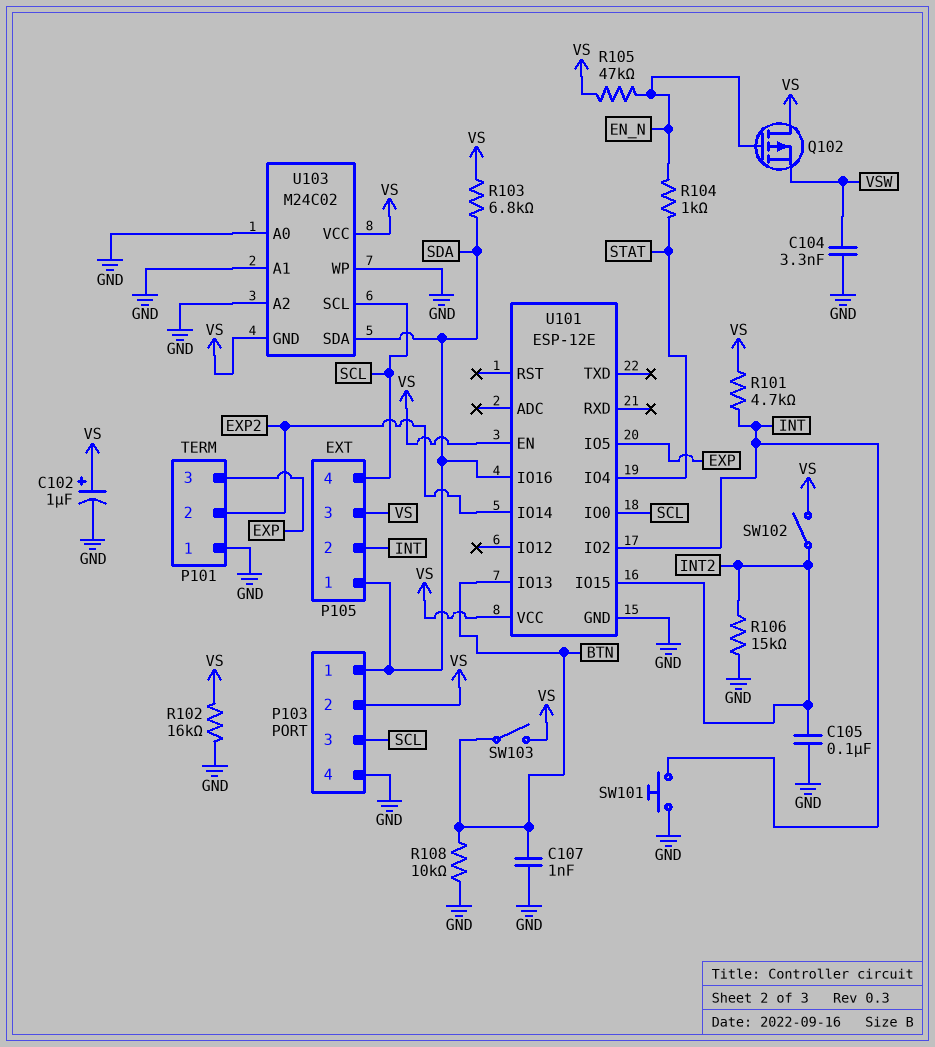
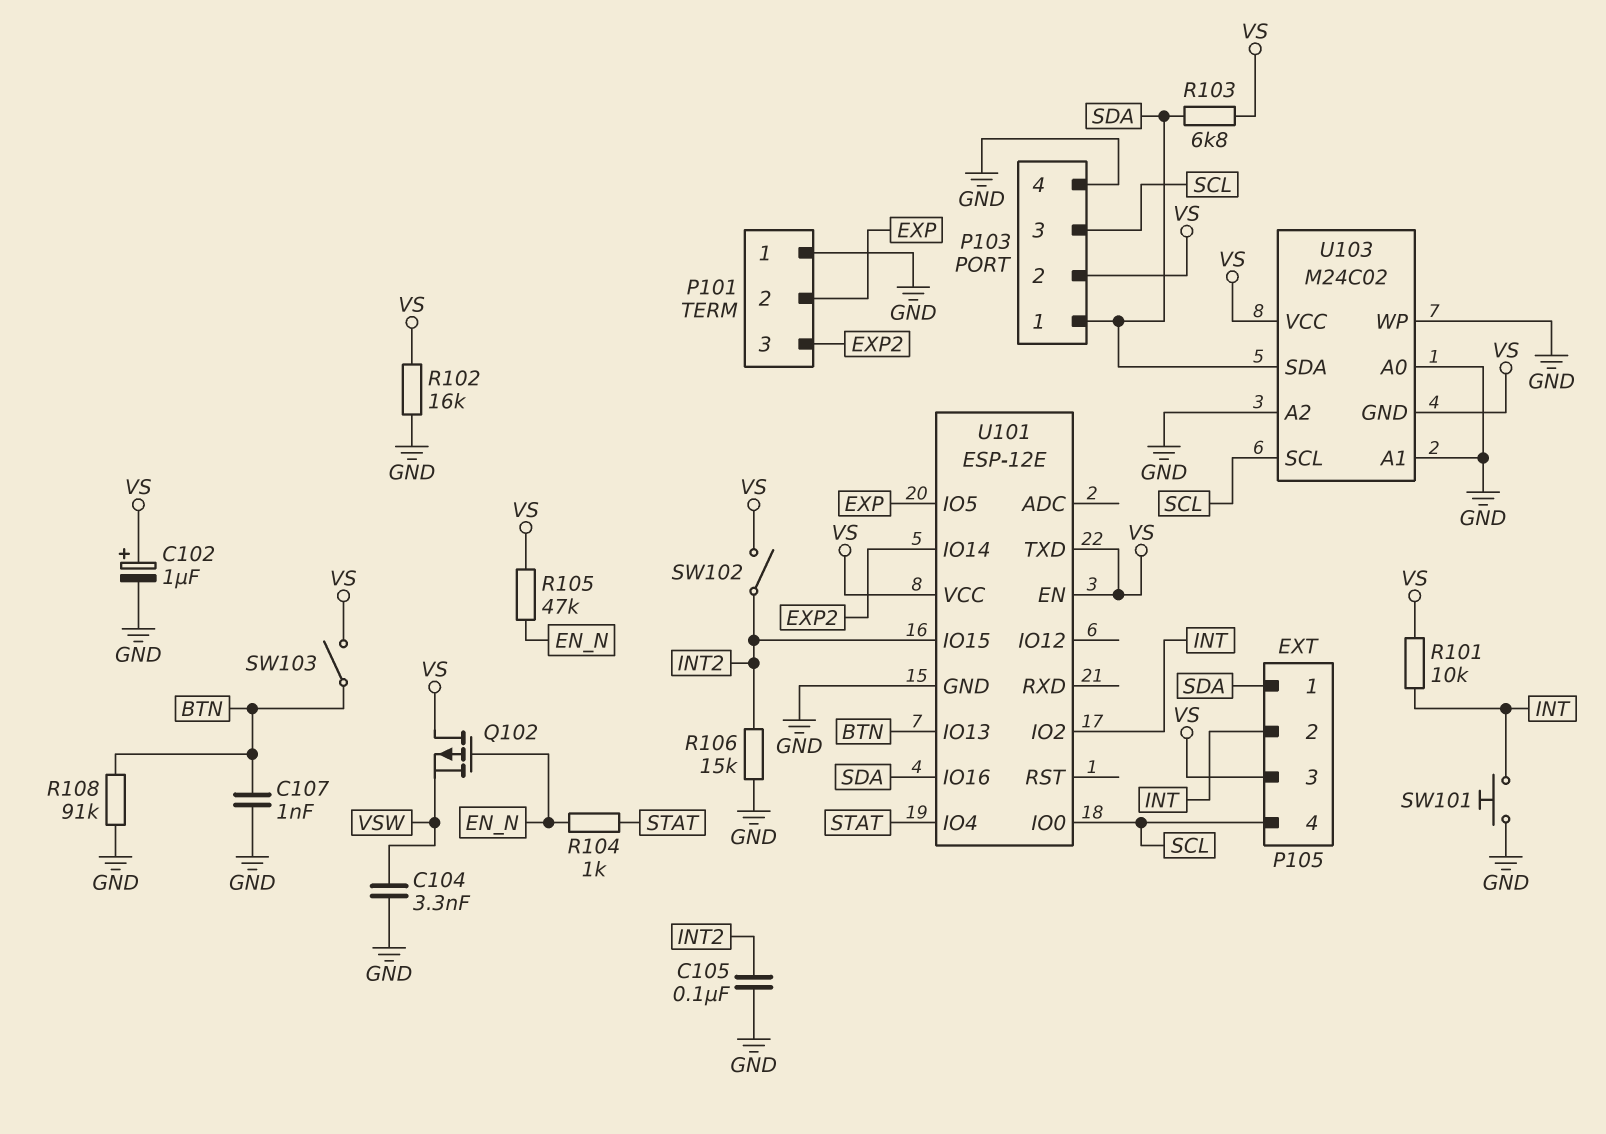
P101 pin 2: EXP2 -> EXP
P101 pin 3: EXP -> EXP2
R101: 4.7k (INT, VS) -> 10k (INT, VS)
R108: 10k (BTN, GND) -> 91k (BTN, GND)
U101 pin TXD: none -> VS

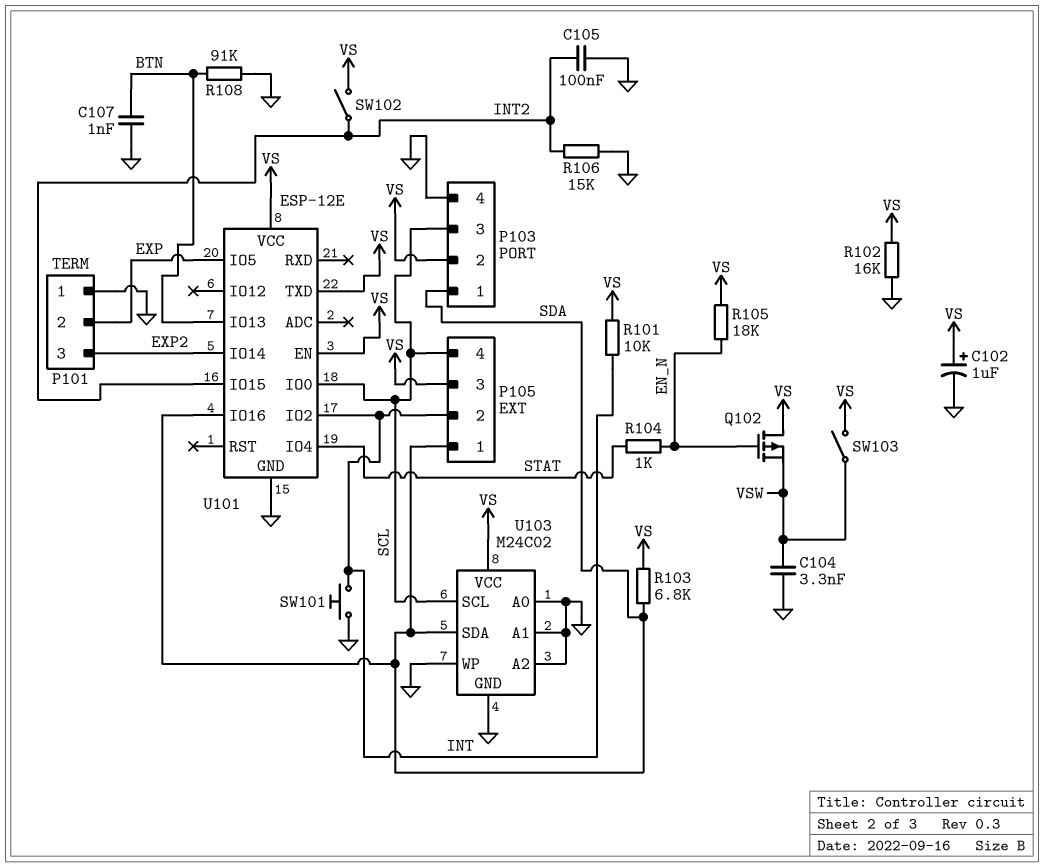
R105: 47k (EN_N, VS) -> 18k (EN_N, VS)
SW103: switch (BTN, VS) -> switch (VS, VSW)
U103 pin GND: VS -> GND

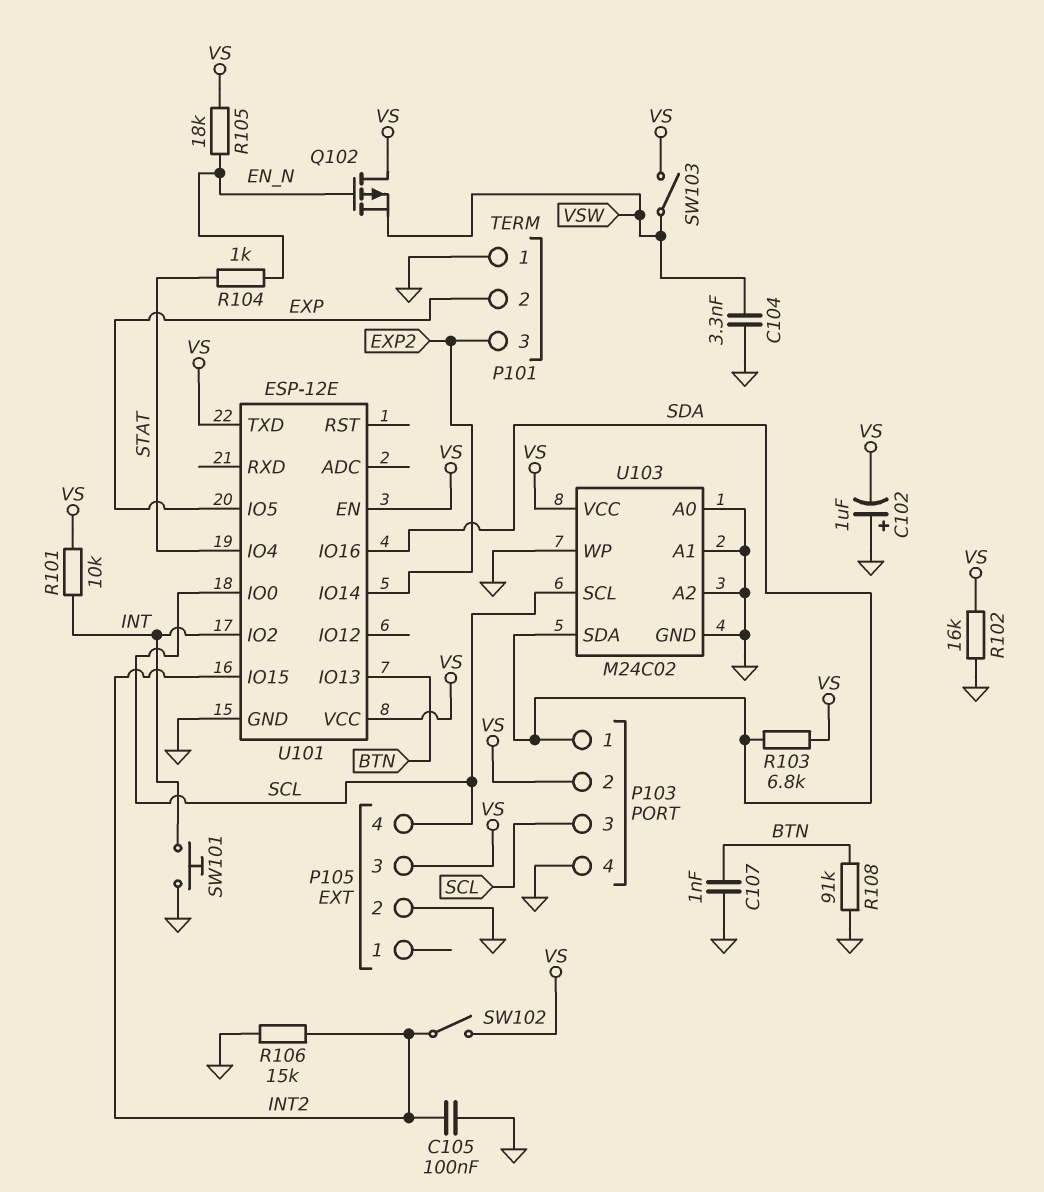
C102: 1uF (plus VS, minus GND) -> 1uF (plus GND, minus VS)
P105 pin 1: SDA -> none
P105 pin 2: INT -> GND

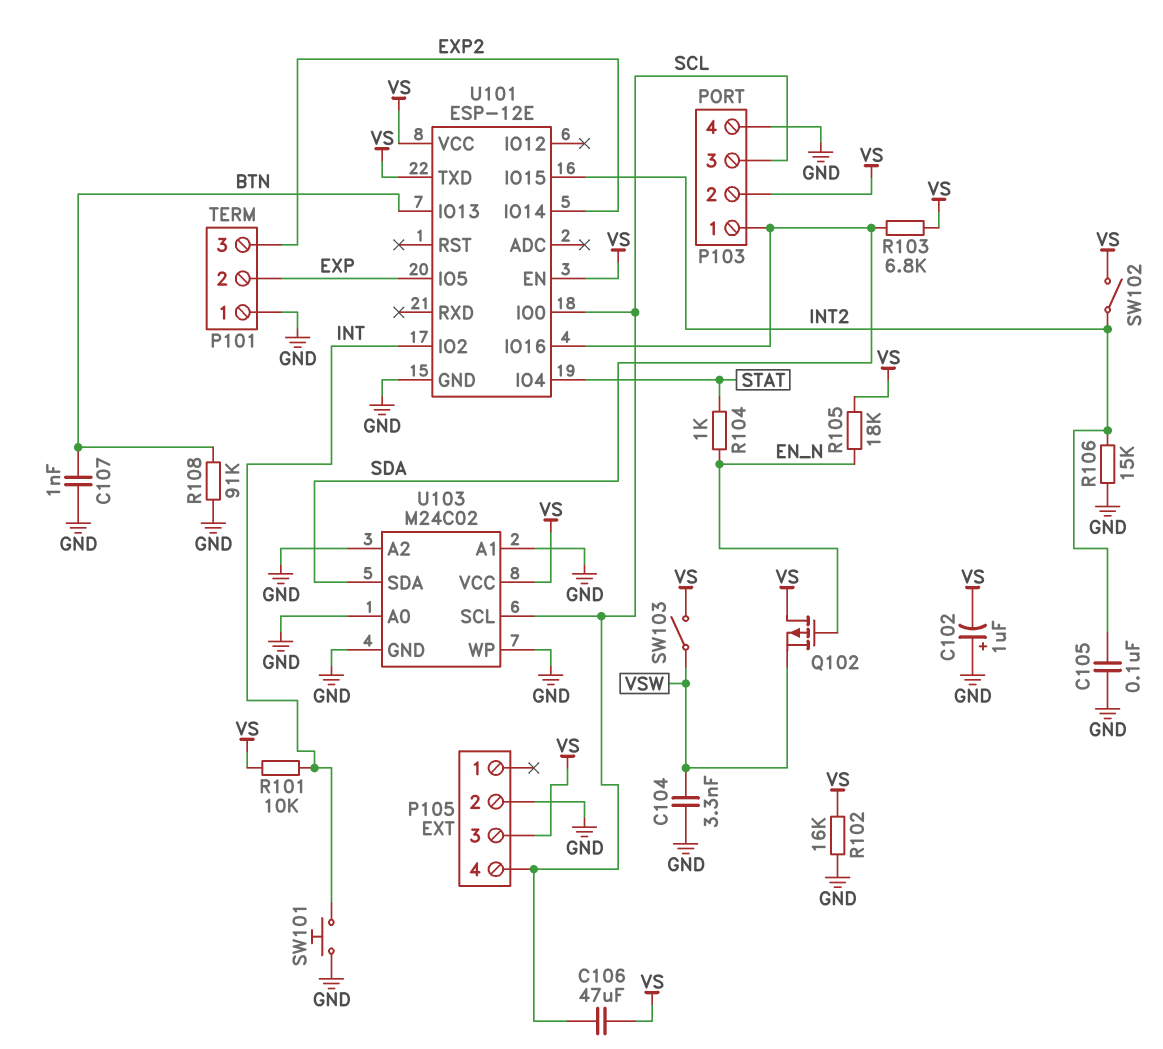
C106: none -> 47uF (SCL, VS)

